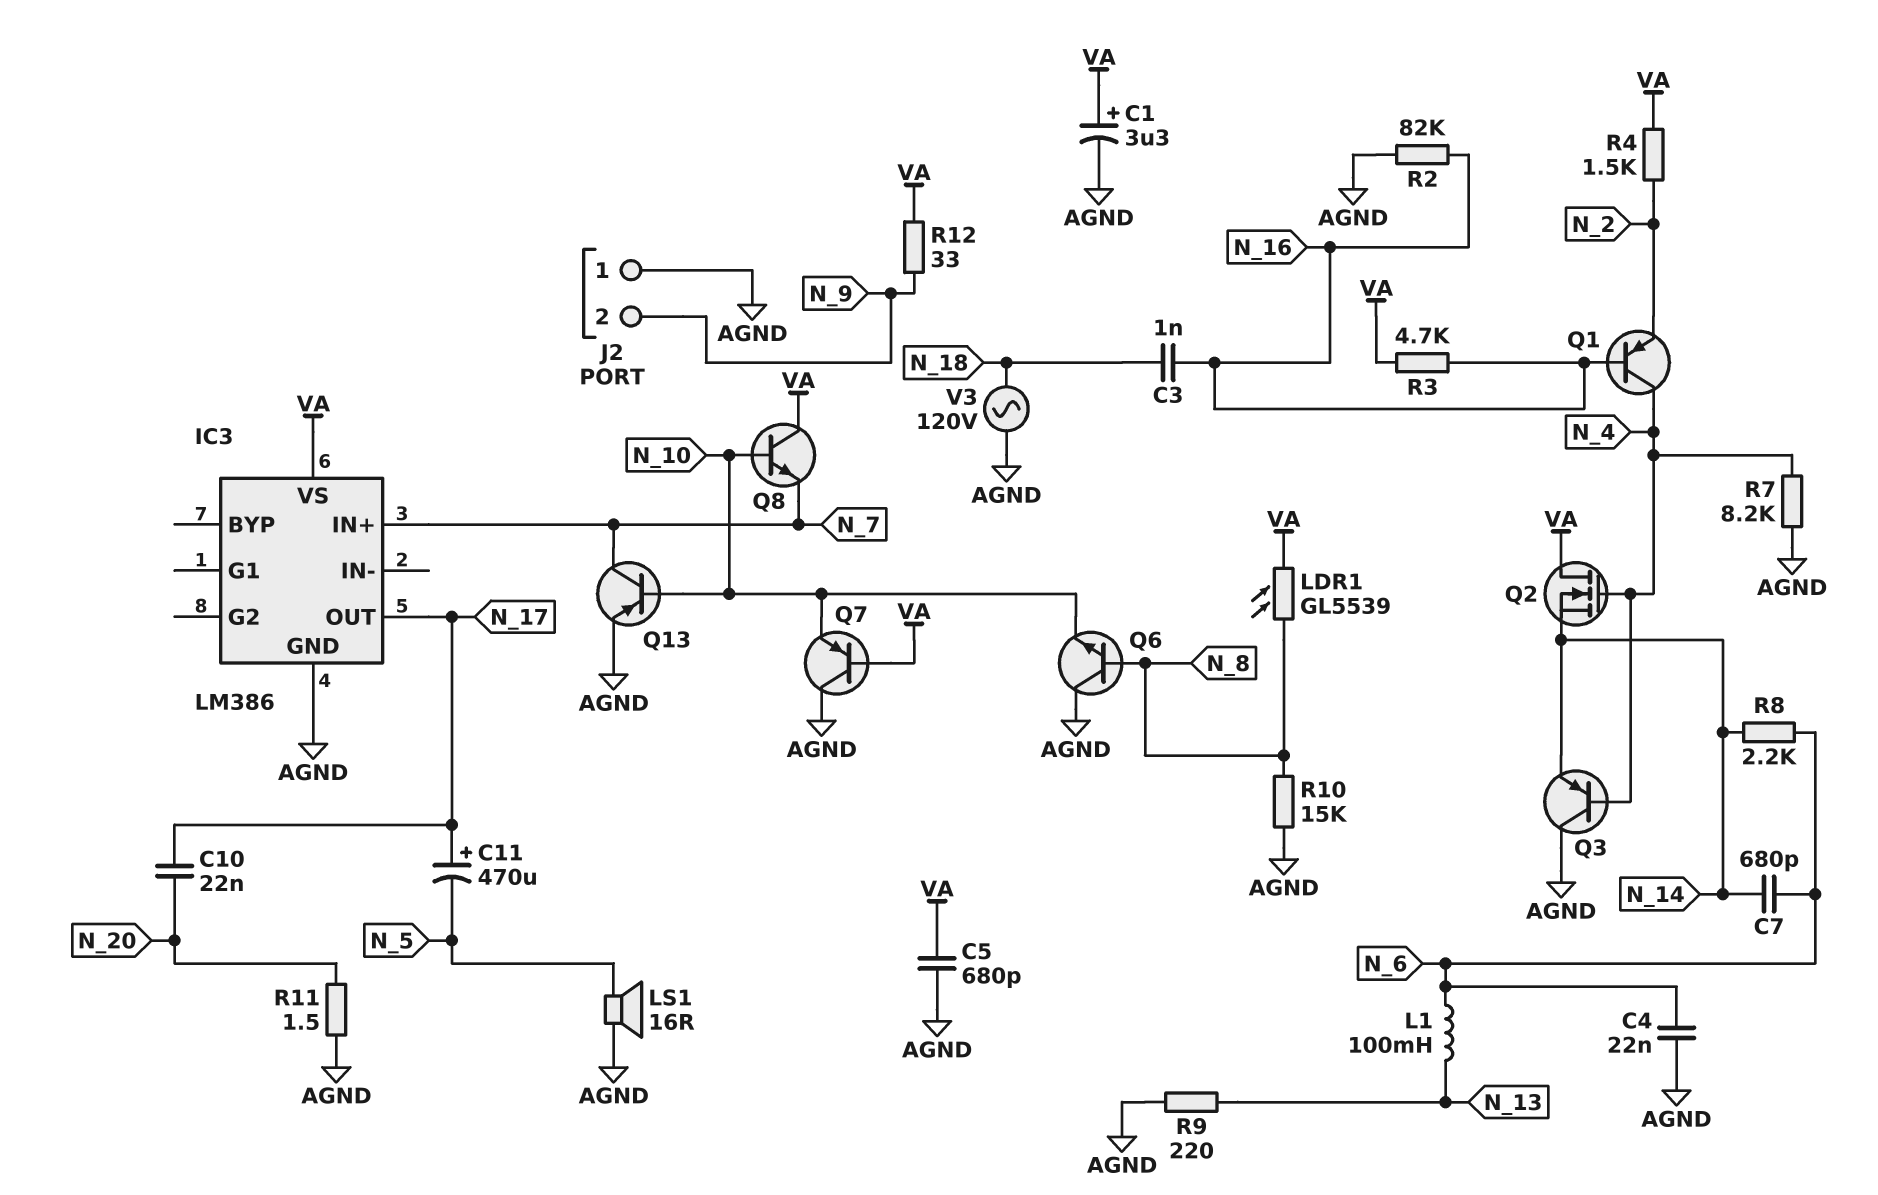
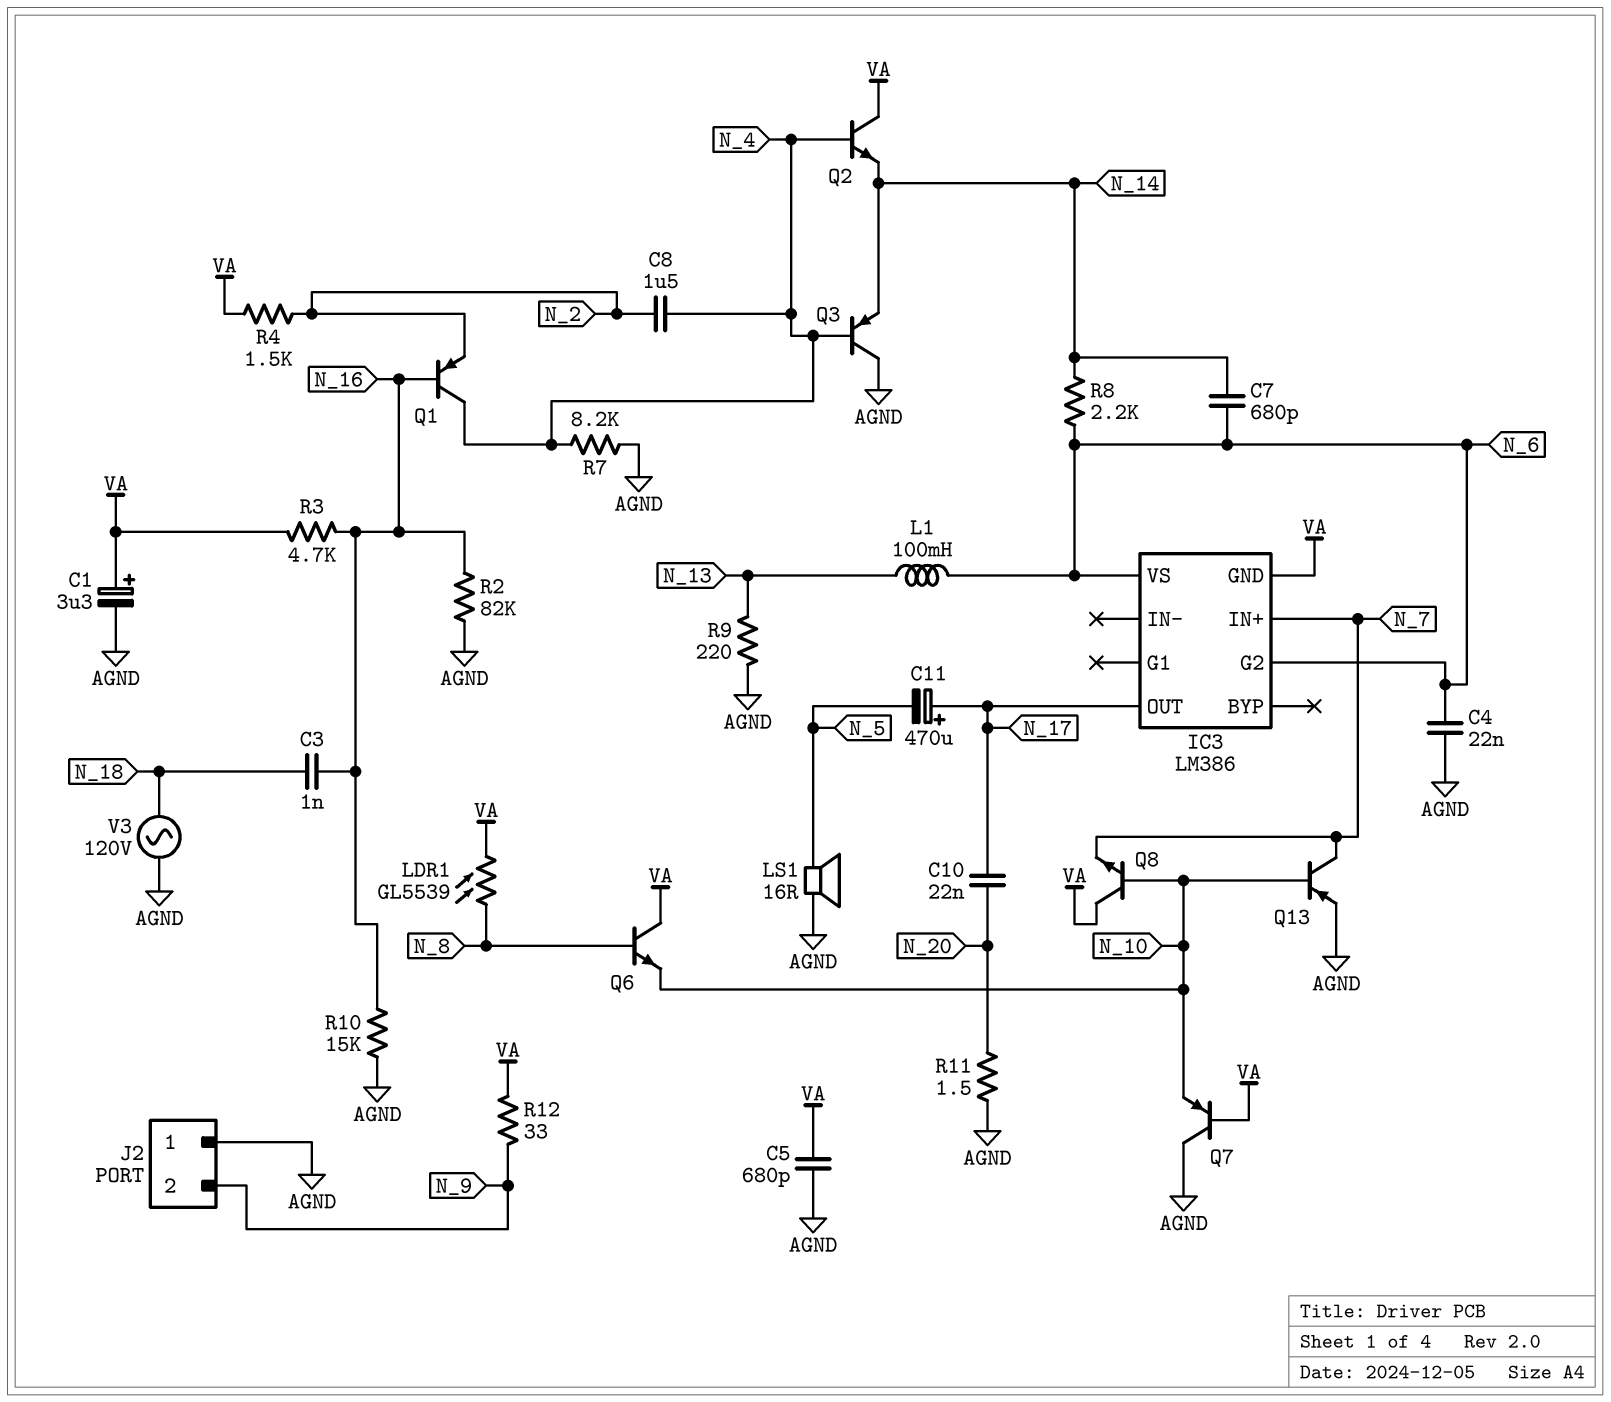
C8: none -> 1.5uF (N_2, N_4)
IC3 pin G2: none -> N_6
IC3 pin GND: AGND -> VA
IC3 pin VS: VA -> N_6
Q2: NMOS (G N_4, D VA, S N_14) -> NPN (B N_4, C VA, E N_14)
Q6: NPN (B N_8, C AGND, E N_10) -> NPN (B N_8, C VA, E N_10)
R10: 15k (AGND, N_8) -> 15k (AGND, N_16)

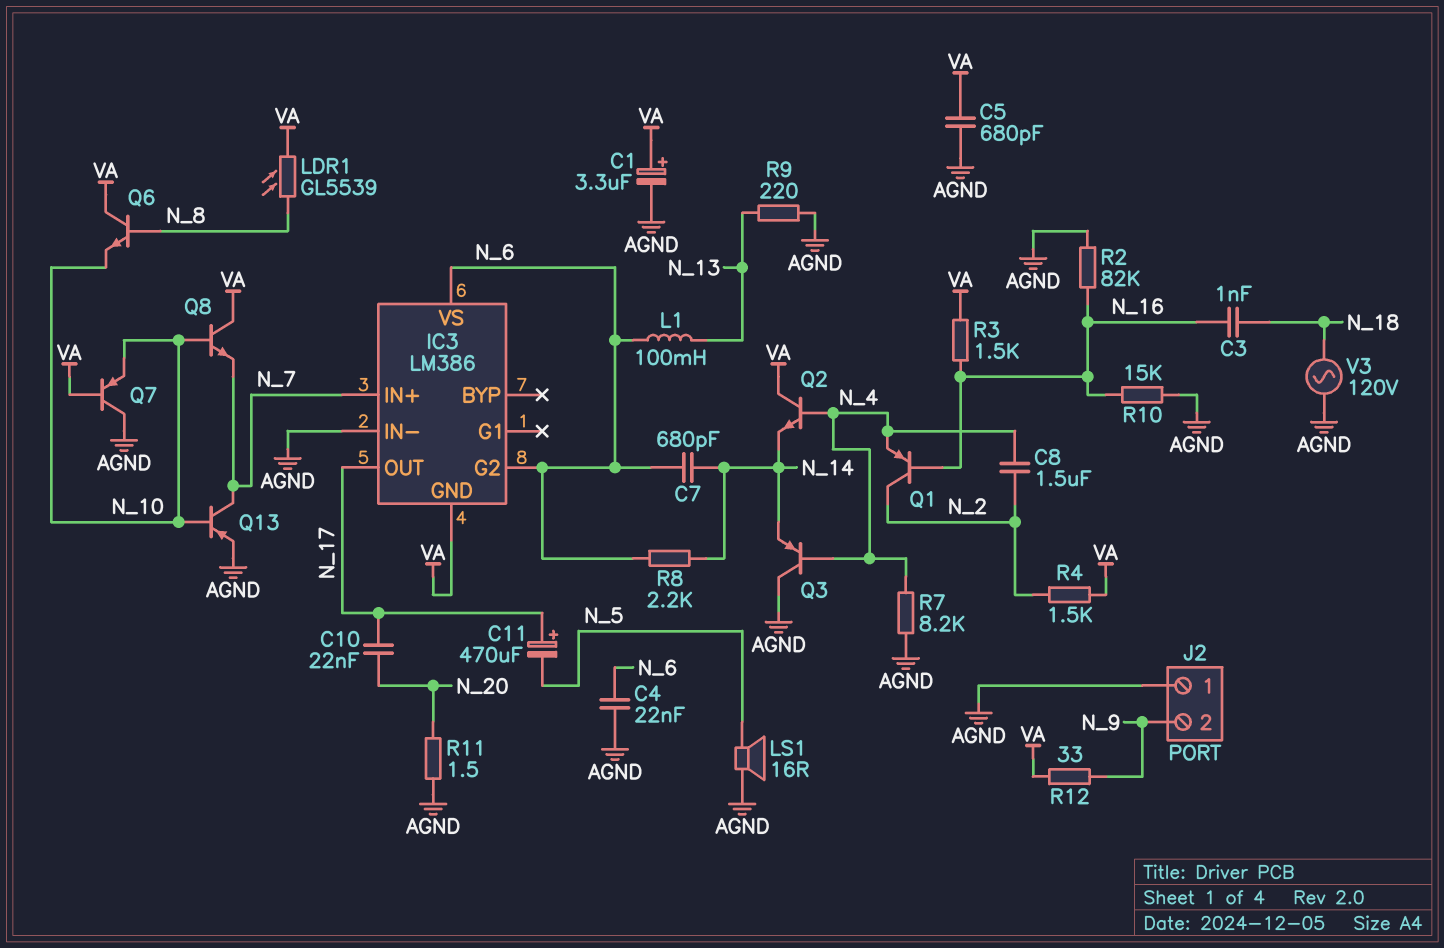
IC3 pin IN-: none -> AGND
Q1: PNP (B N_16, C N_4, E N_2) -> PNP (B N_16, C N_2, E N_4)
R3: 4.7k (N_16, VA) -> 1.5k (N_16, VA)

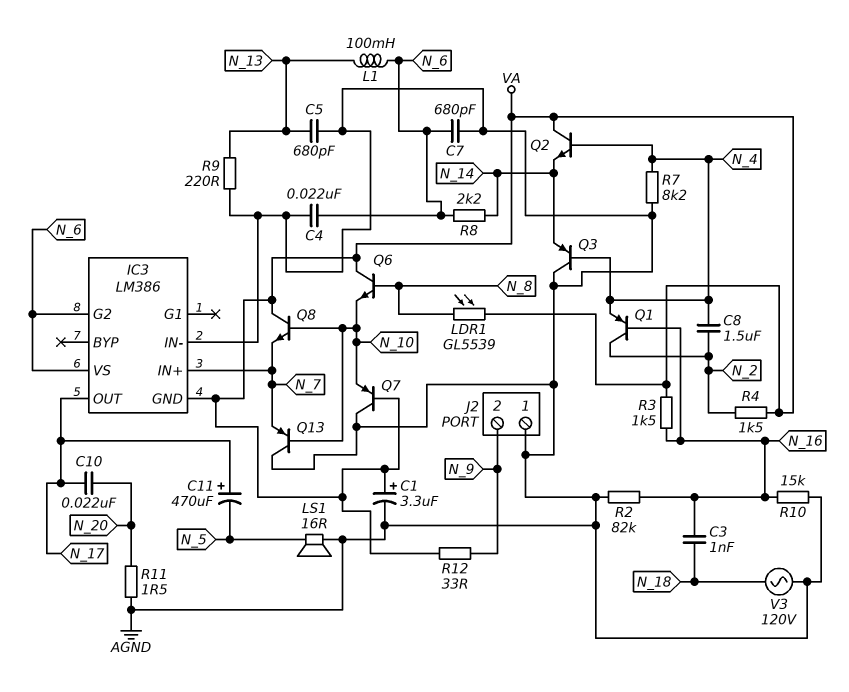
C5: 680pF (AGND, VA) -> 680pF (AGND, N_13)
C7: 680pF (N_6, N_14) -> 680pF (AGND, N_6)
Q13: PNP (B N_10, C N_7, E AGND) -> PNP (B N_10, C AGND, E N_7)

